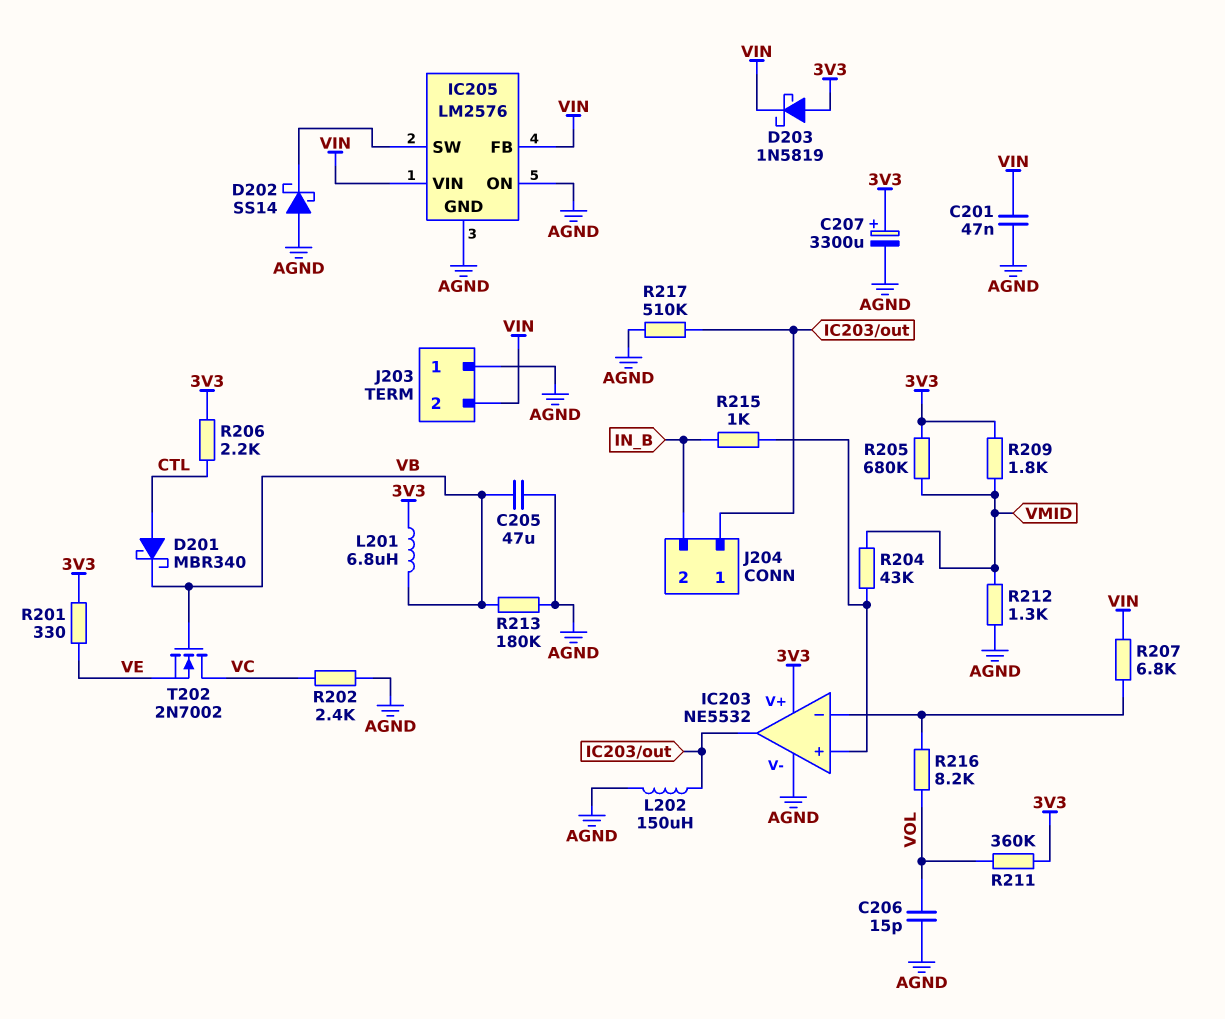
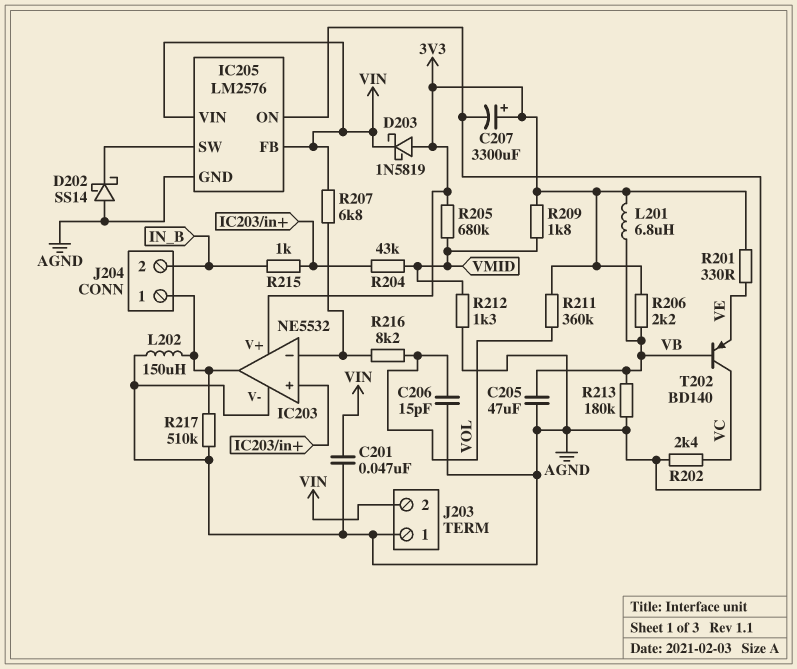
D201: schottky MBR340 (A CTL, K VB) -> none
R206: 2.2k (3V3, CTL) -> 2.2k (3V3, VB)
T202: NMOS 2N7002 (G VB, D VC, S VE) -> PNP BD140 (B VB, C VC, E VE)

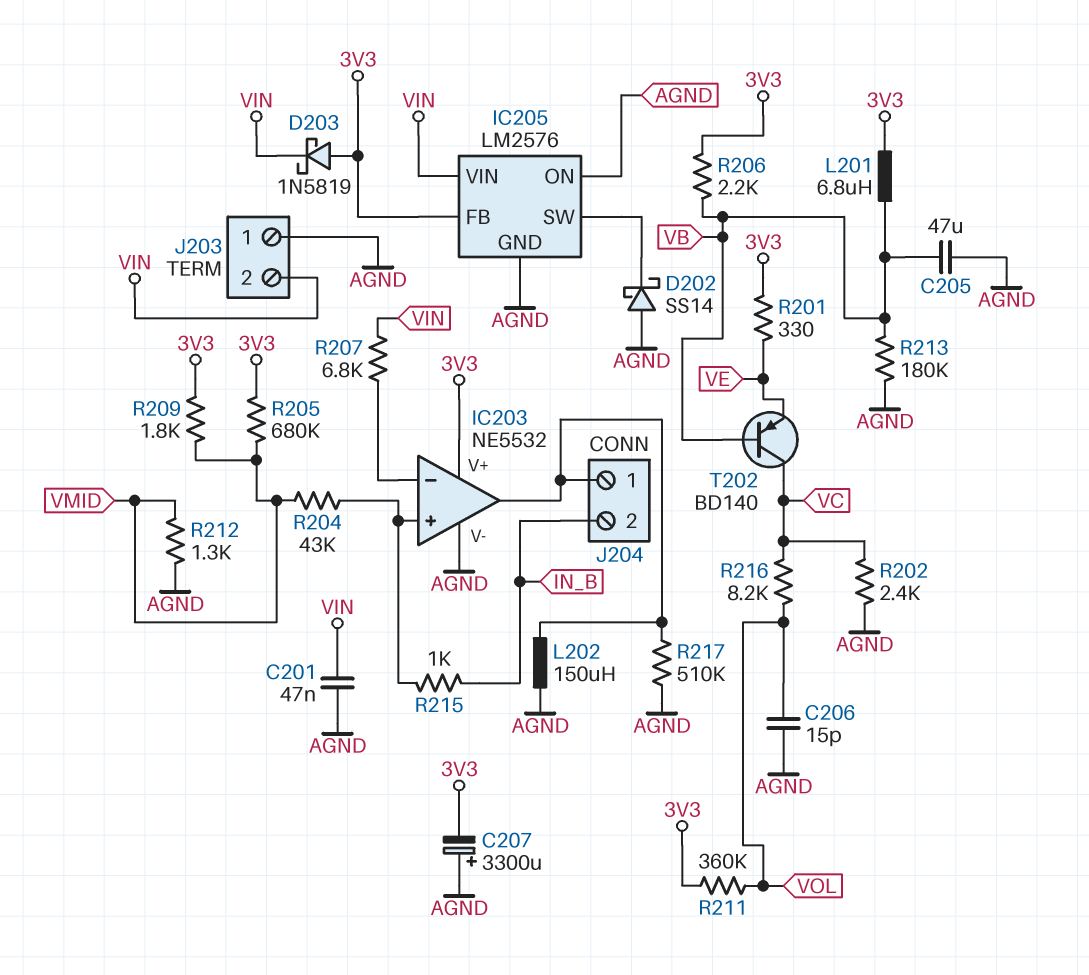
C207: 3300uF (plus 3V3, minus AGND) -> 3300uF (plus AGND, minus 3V3)
IC205 pin FB: VIN -> 3V3
R216: 8.2k (IC203/in-, VOL) -> 8.2k (VC, VOL)

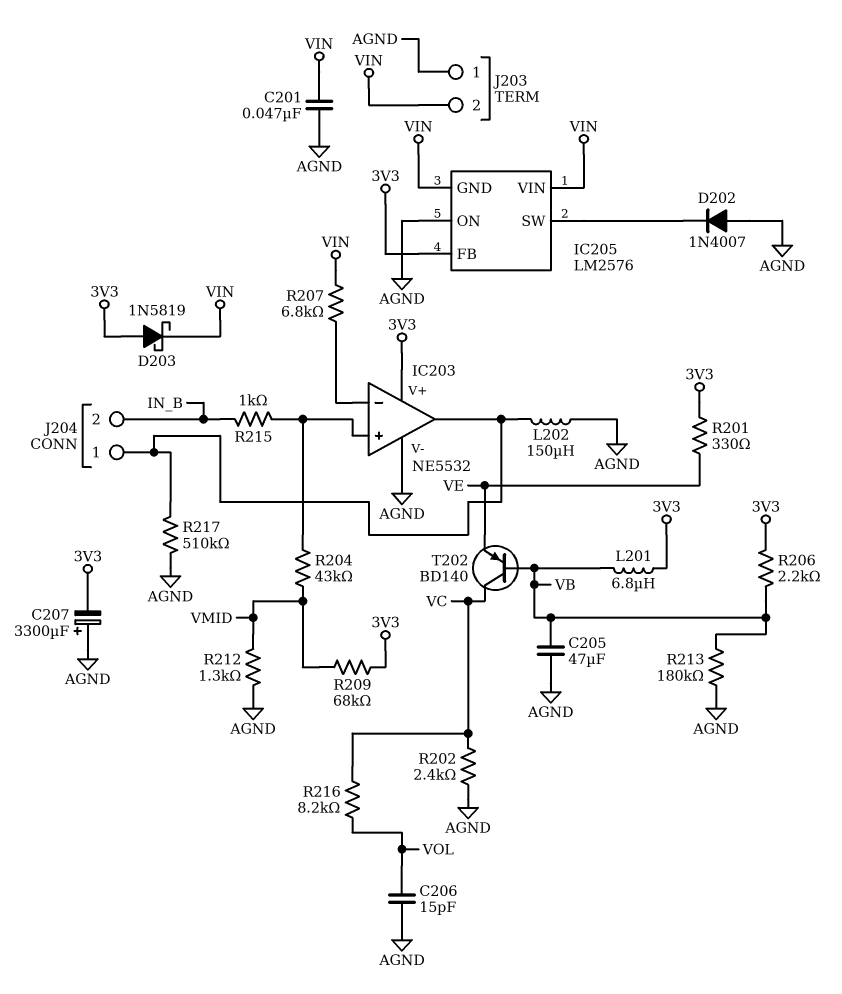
D202: schottky SS14 (A AGND, K IC205/SW) -> diode 1N4007 (A AGND, K IC205/SW)
IC205 pin GND: AGND -> VIN
R205: 680k (3V3, VMID) -> none
R209: 1.8k (3V3, VMID) -> 68k (3V3, VMID)
R211: 360k (3V3, VOL) -> none

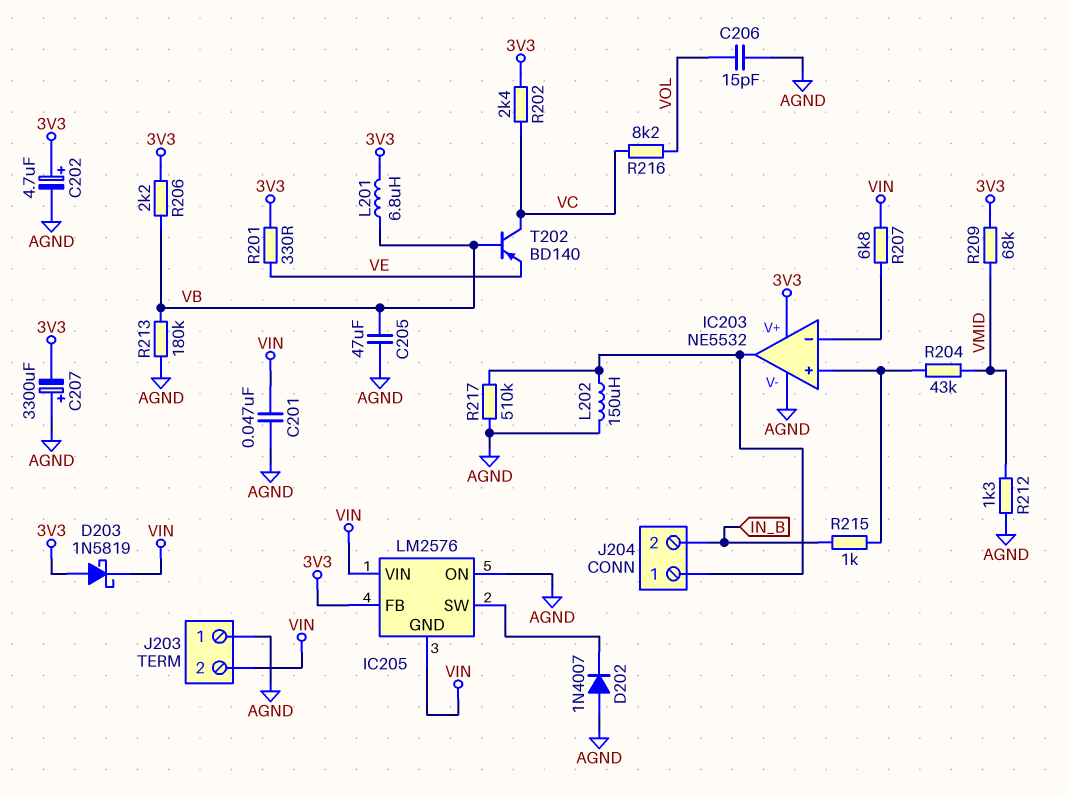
C202: none -> 4.7uF (plus 3V3, minus AGND)
R202: 2.4k (AGND, VC) -> 2.4k (3V3, VC)

